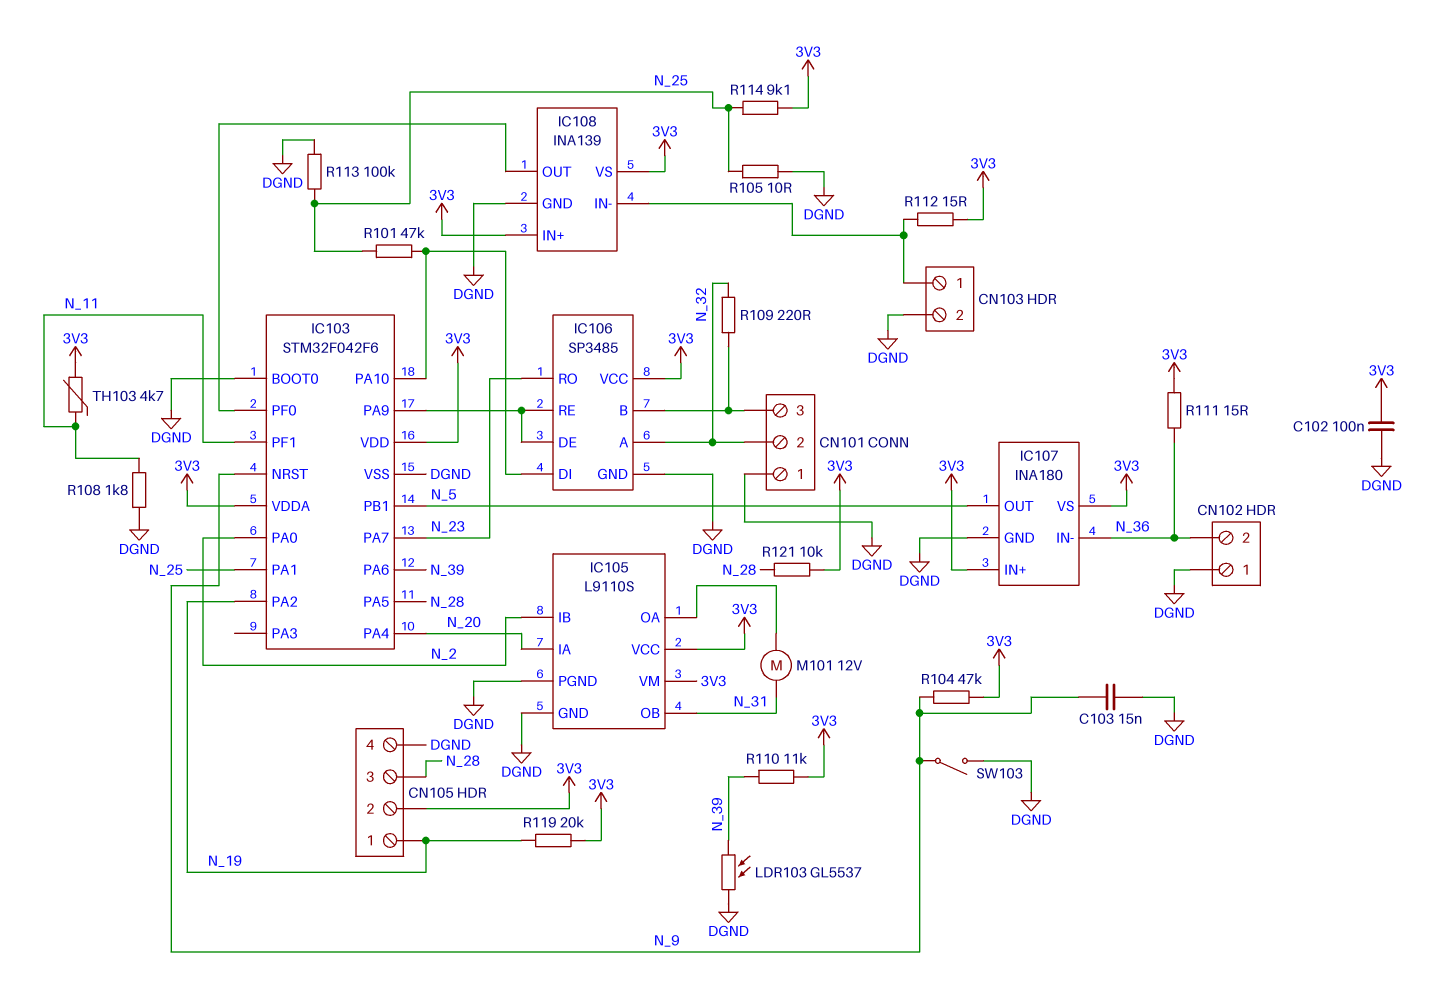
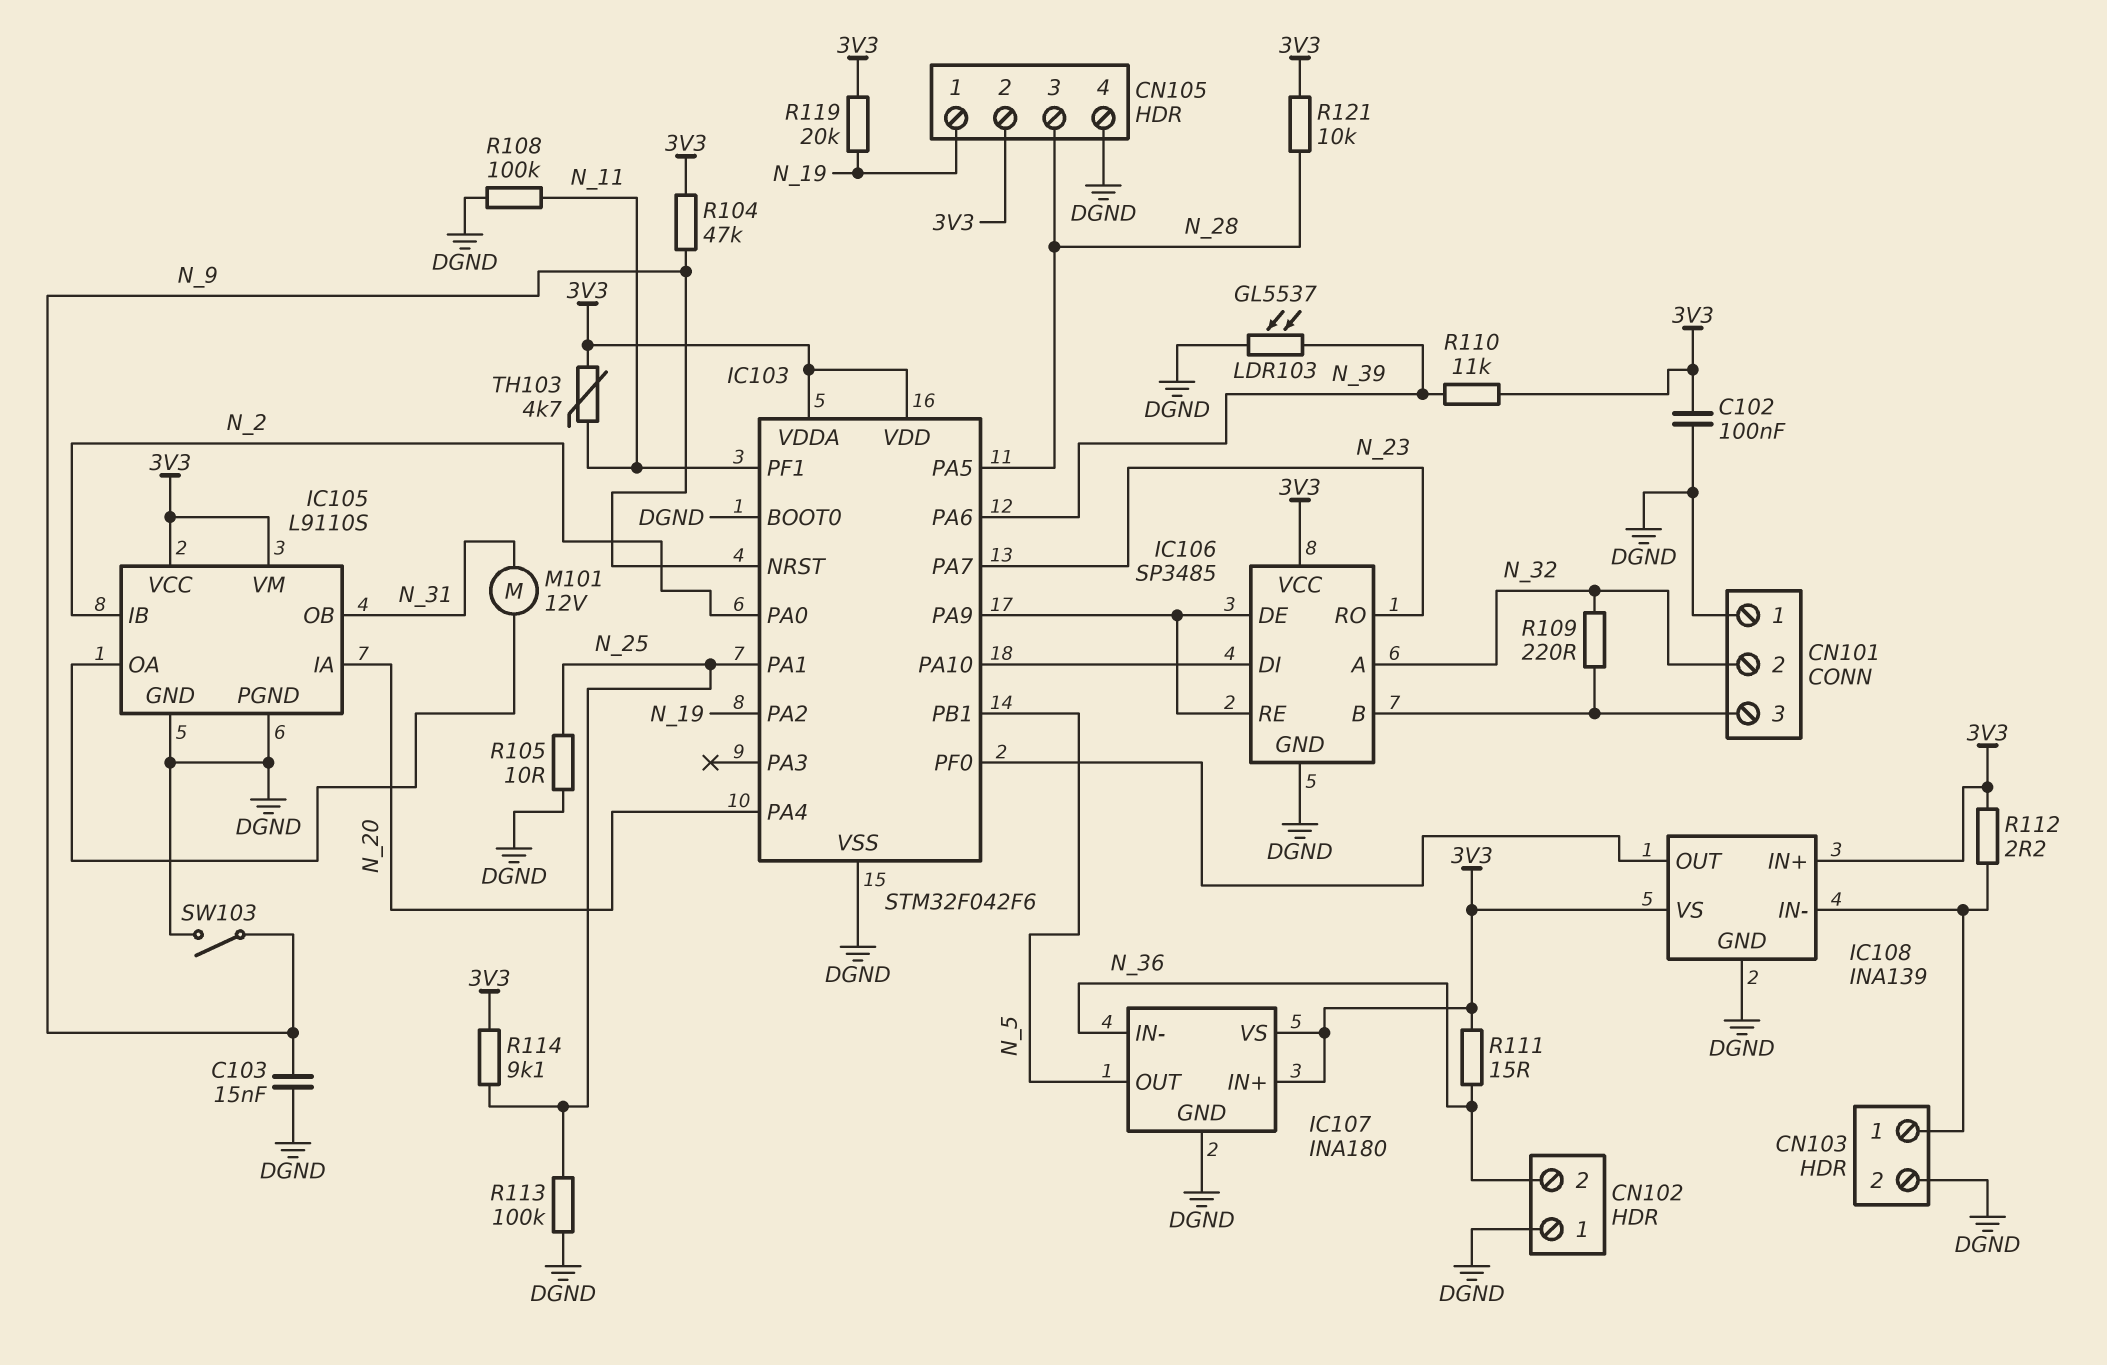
R101: 47k (IC103/PA10, N_25) -> none
R108: 1.8k (DGND, N_11) -> 100k (DGND, N_11)
R112: 15 (3V3, CN103/1) -> 2.2 (3V3, CN103/1)

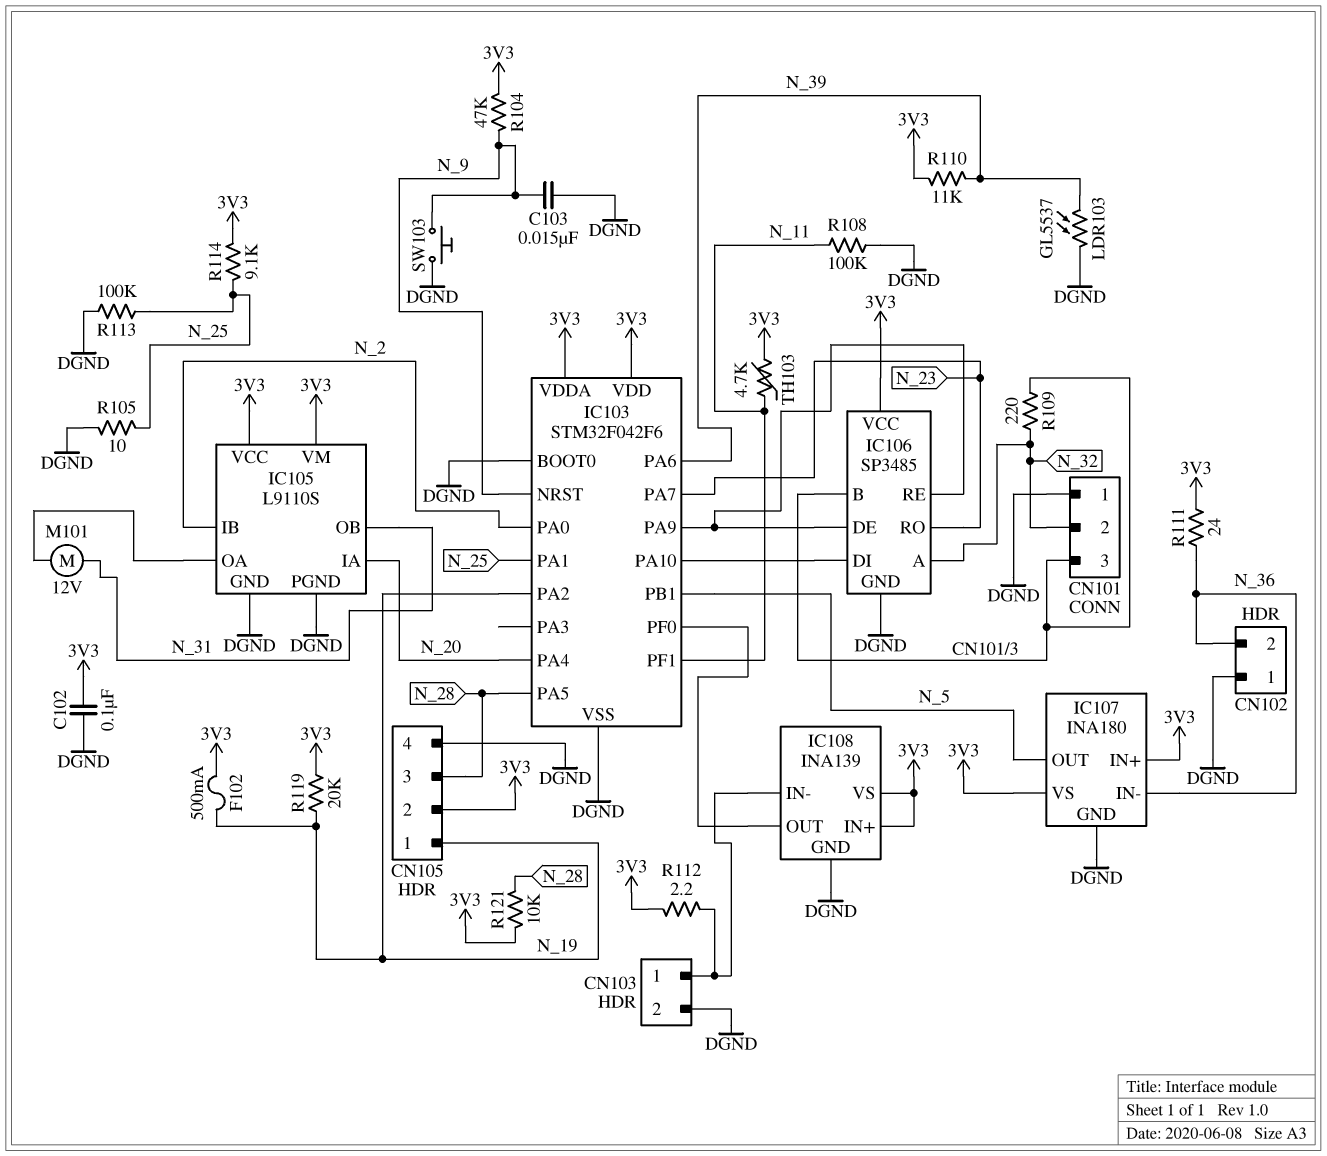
F102: none -> 500mA (3V3, N_19)
R111: 15 (3V3, N_36) -> 24 (3V3, N_36)
SW103: switch (DGND, N_9) -> button (DGND, N_9)

